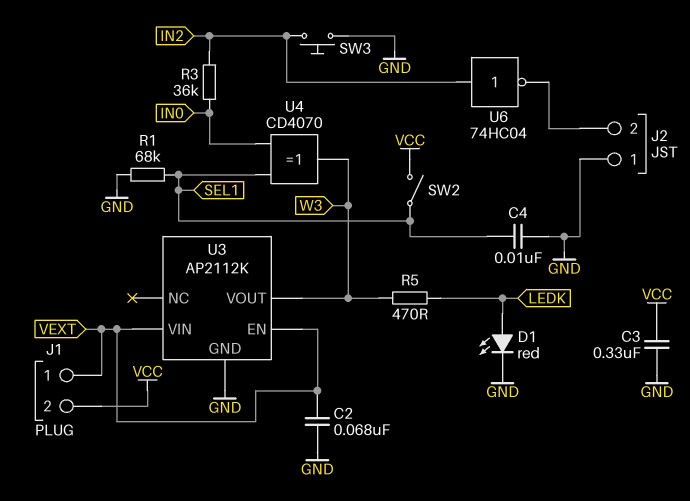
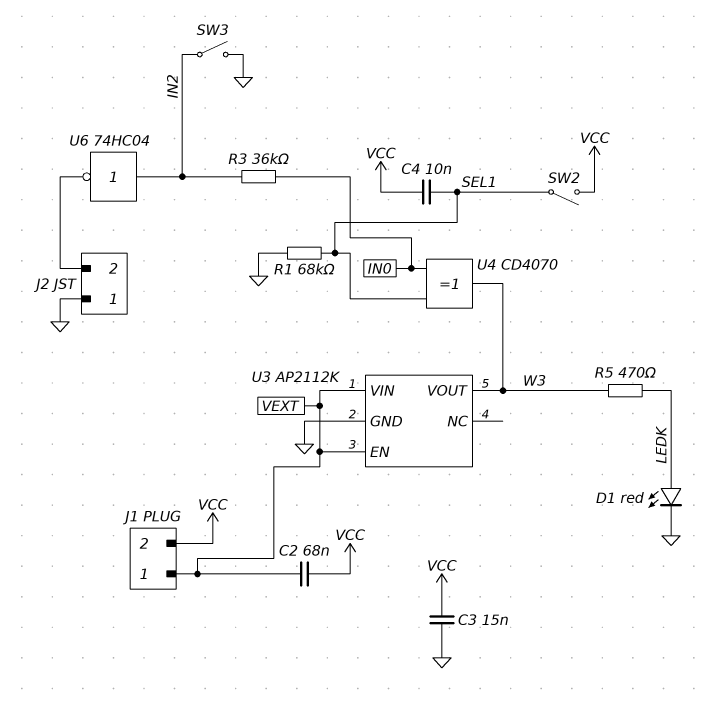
C2: 68nF (GND, VEXT) -> 68nF (VCC, VEXT)
C3: 330nF (GND, VCC) -> 15nF (GND, VCC)
C4: 10nF (GND, SEL1) -> 10nF (SEL1, VCC)
SW3: button (GND, IN2) -> switch (GND, IN2)

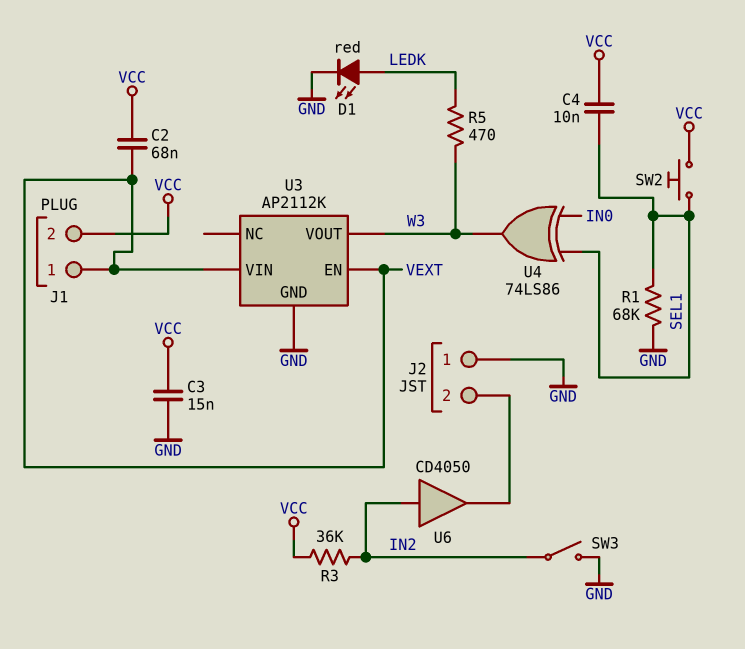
R3: 36k (IN0, IN2) -> 36k (IN2, VCC)
SW2: switch (SEL1, VCC) -> button (SEL1, VCC)
U4: XOR CD4070 (in IN0, in SEL1, out W3) -> XOR 74LS86 (in IN0, in SEL1, out W3)
U6: NOT 74HC04 (in IN2, out J2/2) -> buffer CD4050 (in IN2, out J2/2)

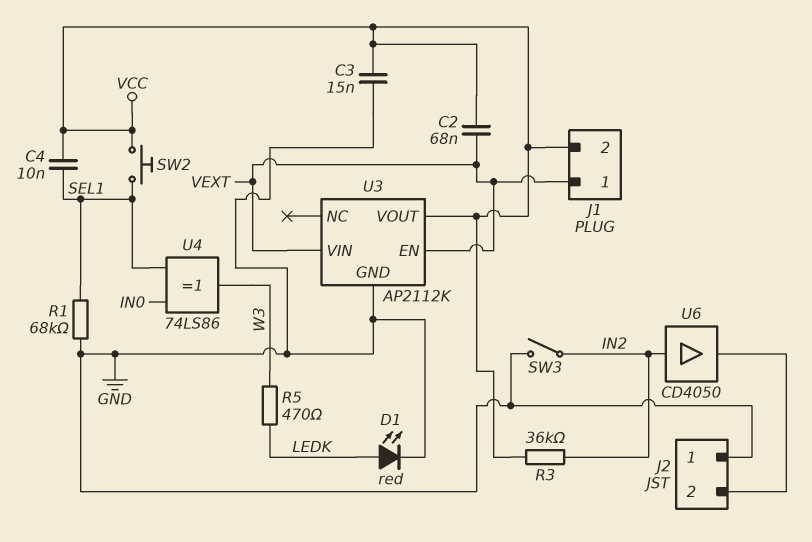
U3 pin VOUT: W3 -> VCC

